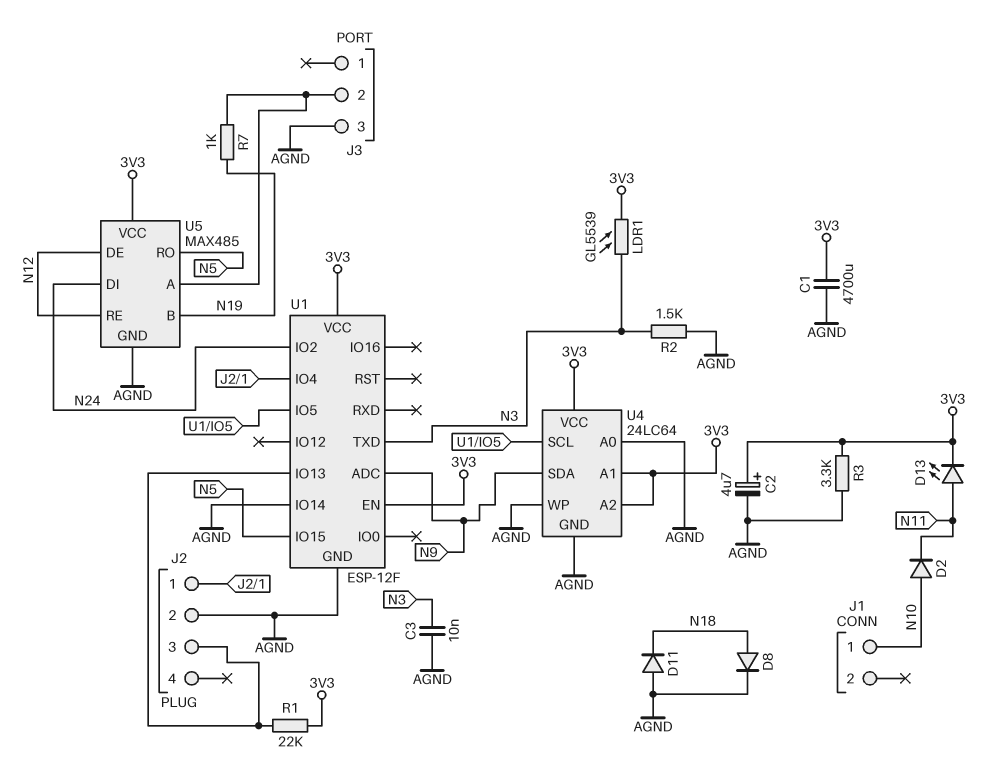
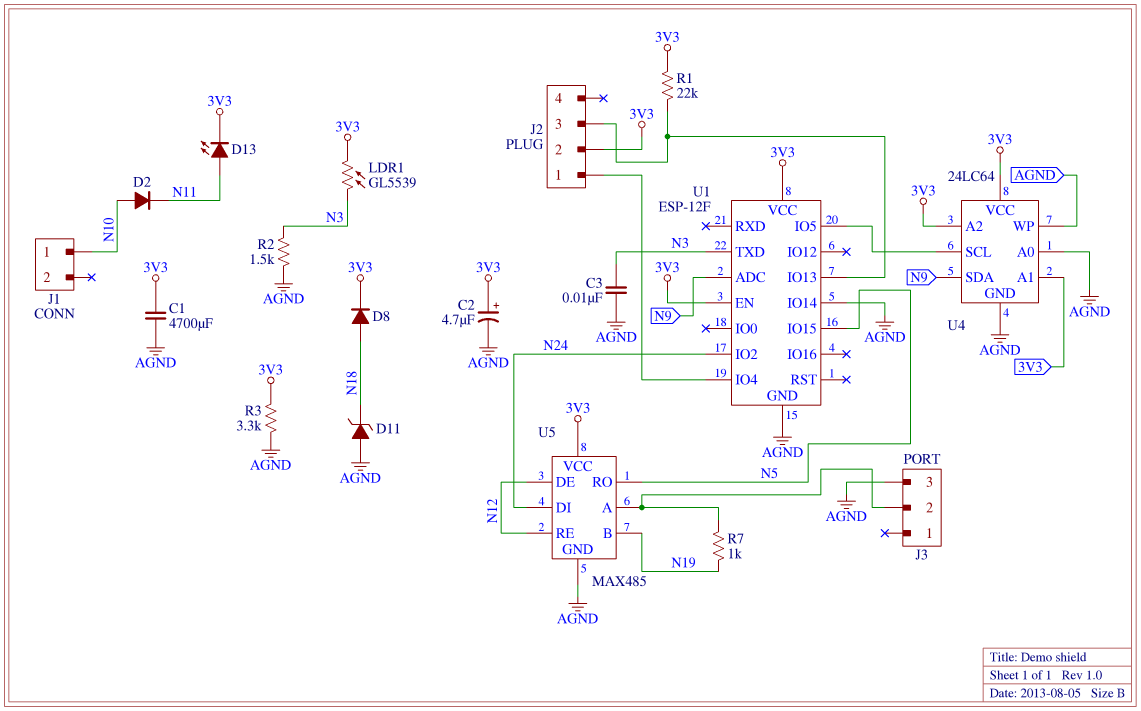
D8: diode (A N18, K AGND) -> diode (A N18, K 3V3)
D11: diode (A AGND, K N18) -> zener (A AGND, K N18)
J2 pin 2: AGND -> 3V3

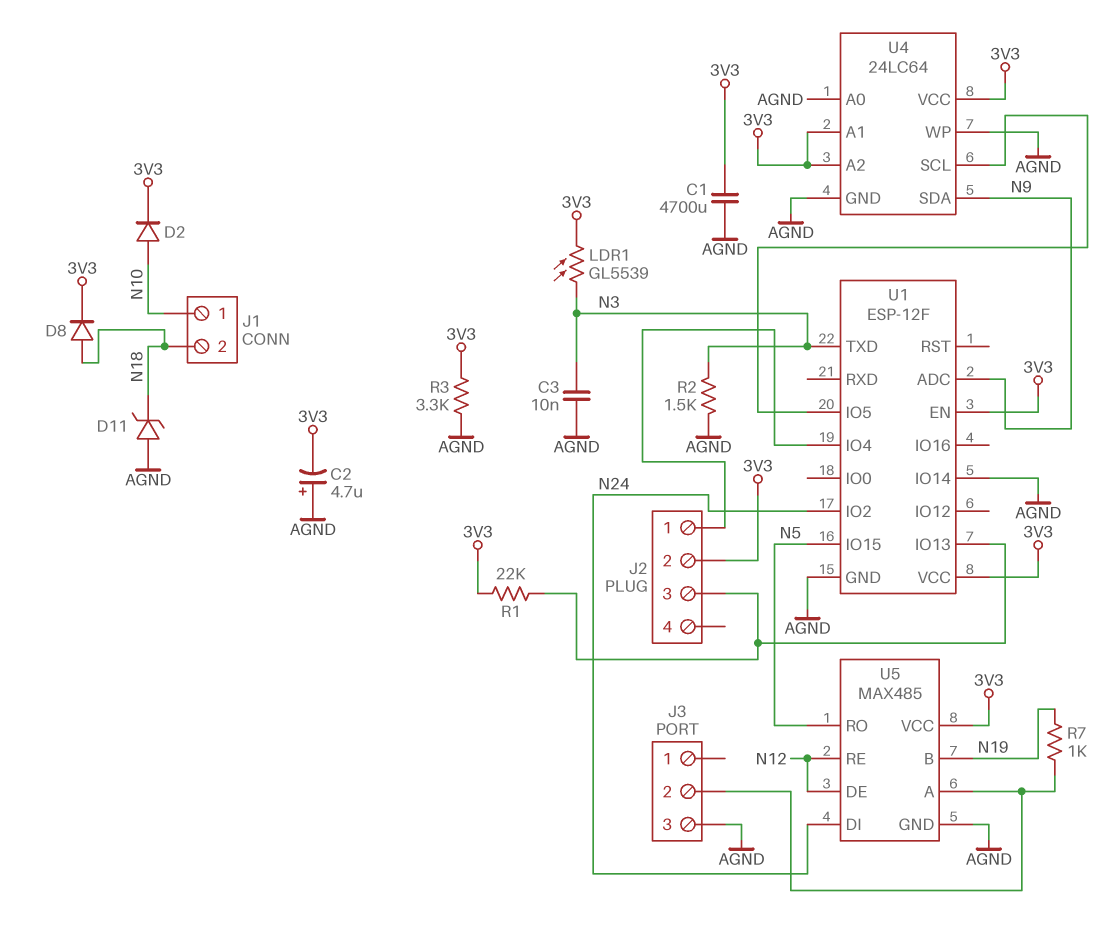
C2: 4.7uF (plus 3V3, minus AGND) -> 4.7uF (plus AGND, minus 3V3)
D2: diode (A N10, K N11) -> diode (A N10, K 3V3)
D13: LED (A N11, K 3V3) -> none
J1 pin 2: none -> N18

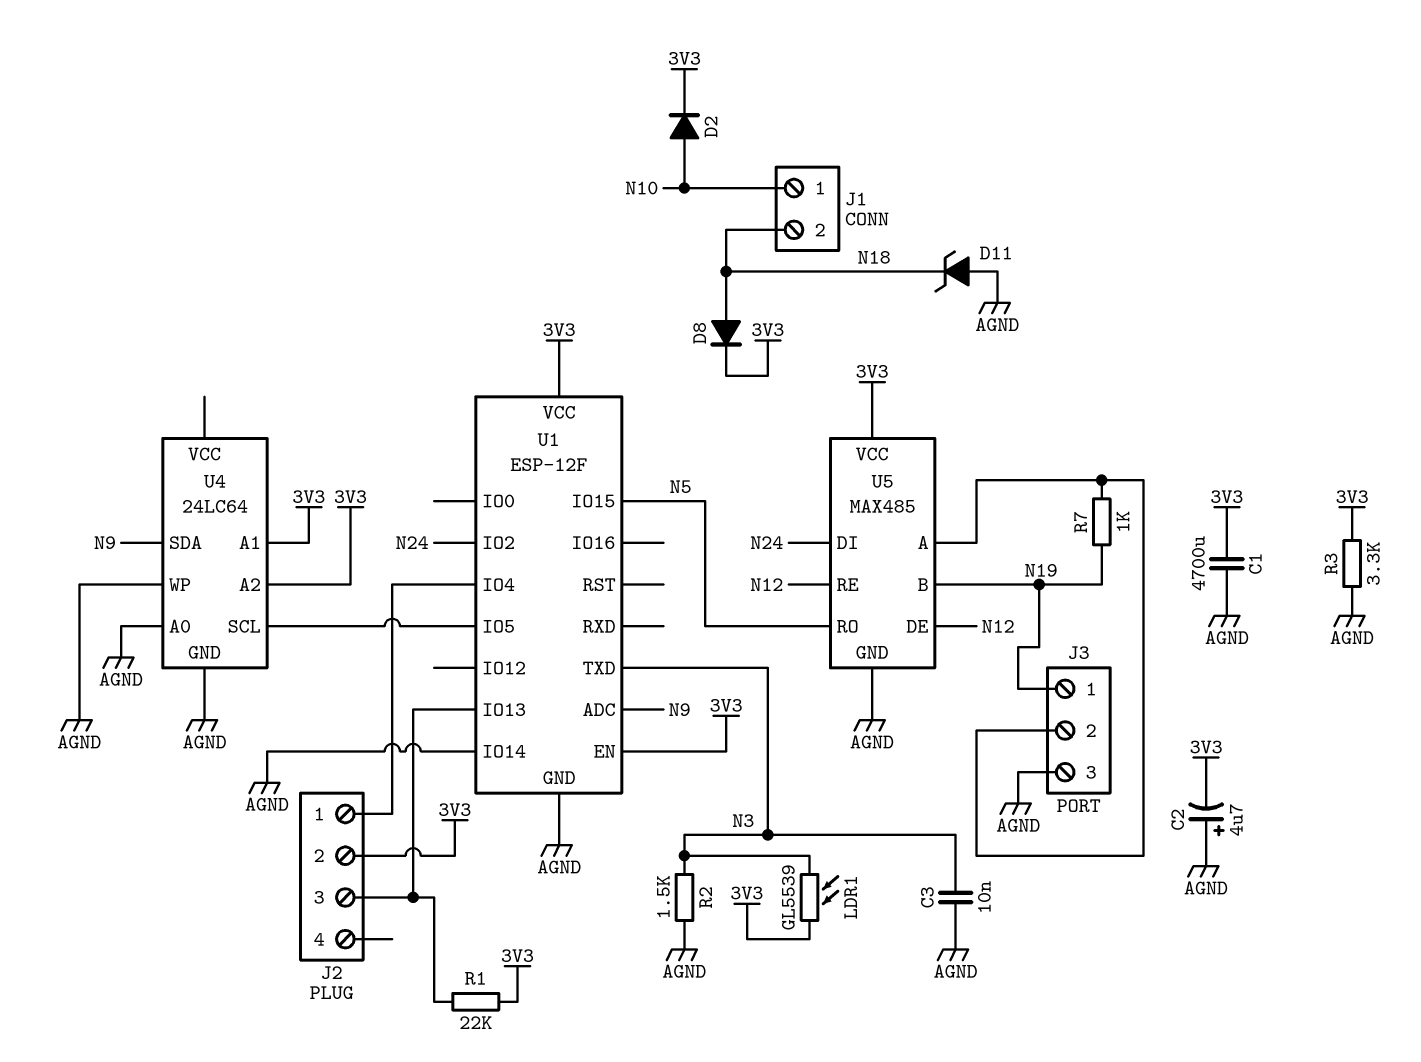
J3 pin 1: none -> N19
U4 pin VCC: 3V3 -> none

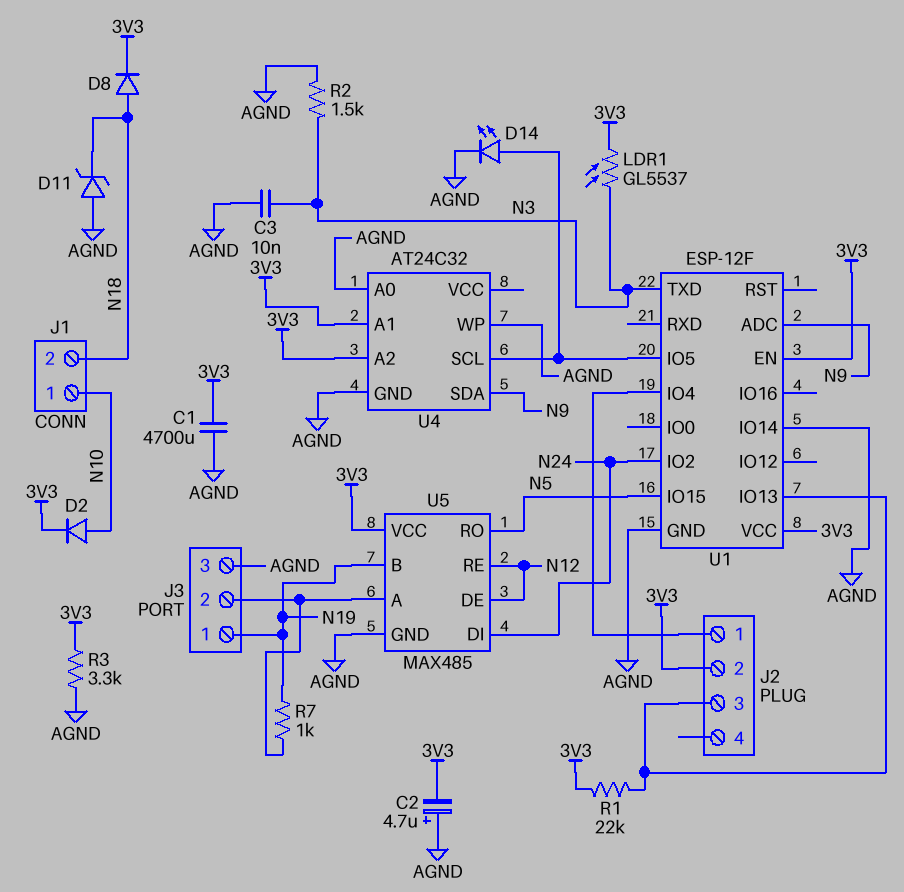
D14: none -> LED (A U1/IO5, K AGND)
LDR1: GL5539 (3V3, N3) -> GL5537 (3V3, N3)
U4: 24LC64 -> AT24C32

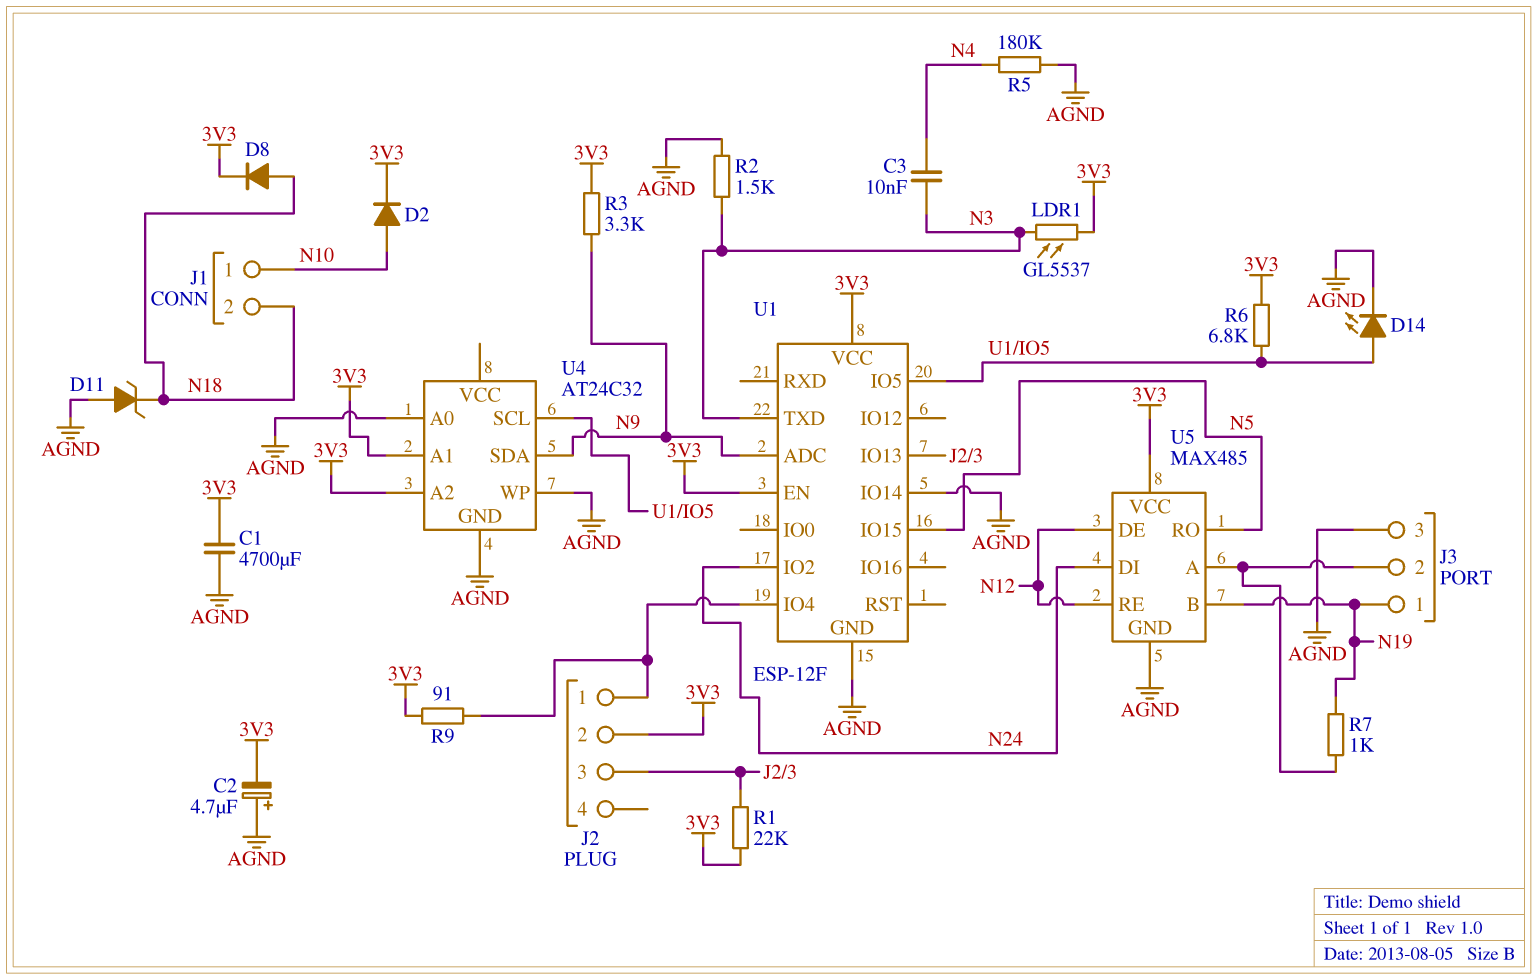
C3: 10nF (AGND, N3) -> 10nF (N3, N4)
R3: 3.3k (3V3, AGND) -> 3.3k (3V3, N9)
R5: none -> 180k (AGND, N4)
R6: none -> 6.8k (3V3, U1/IO5)
R9: none -> 91 (3V3, J2/1)

